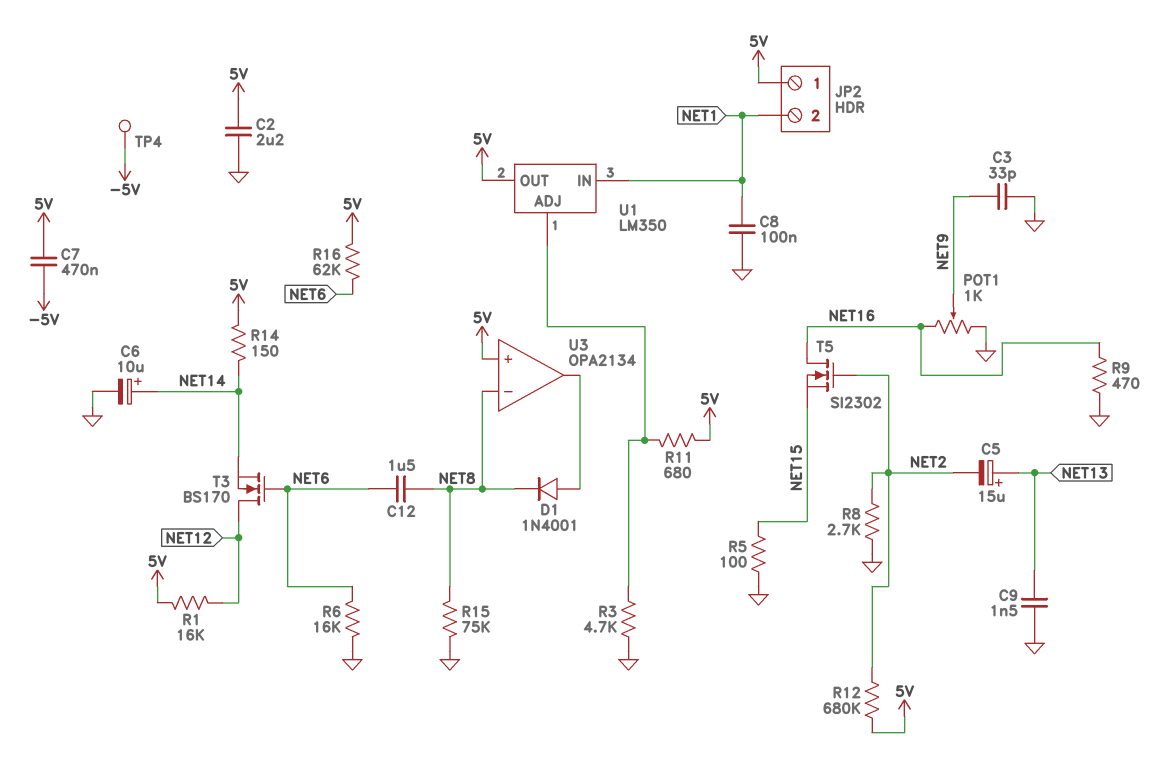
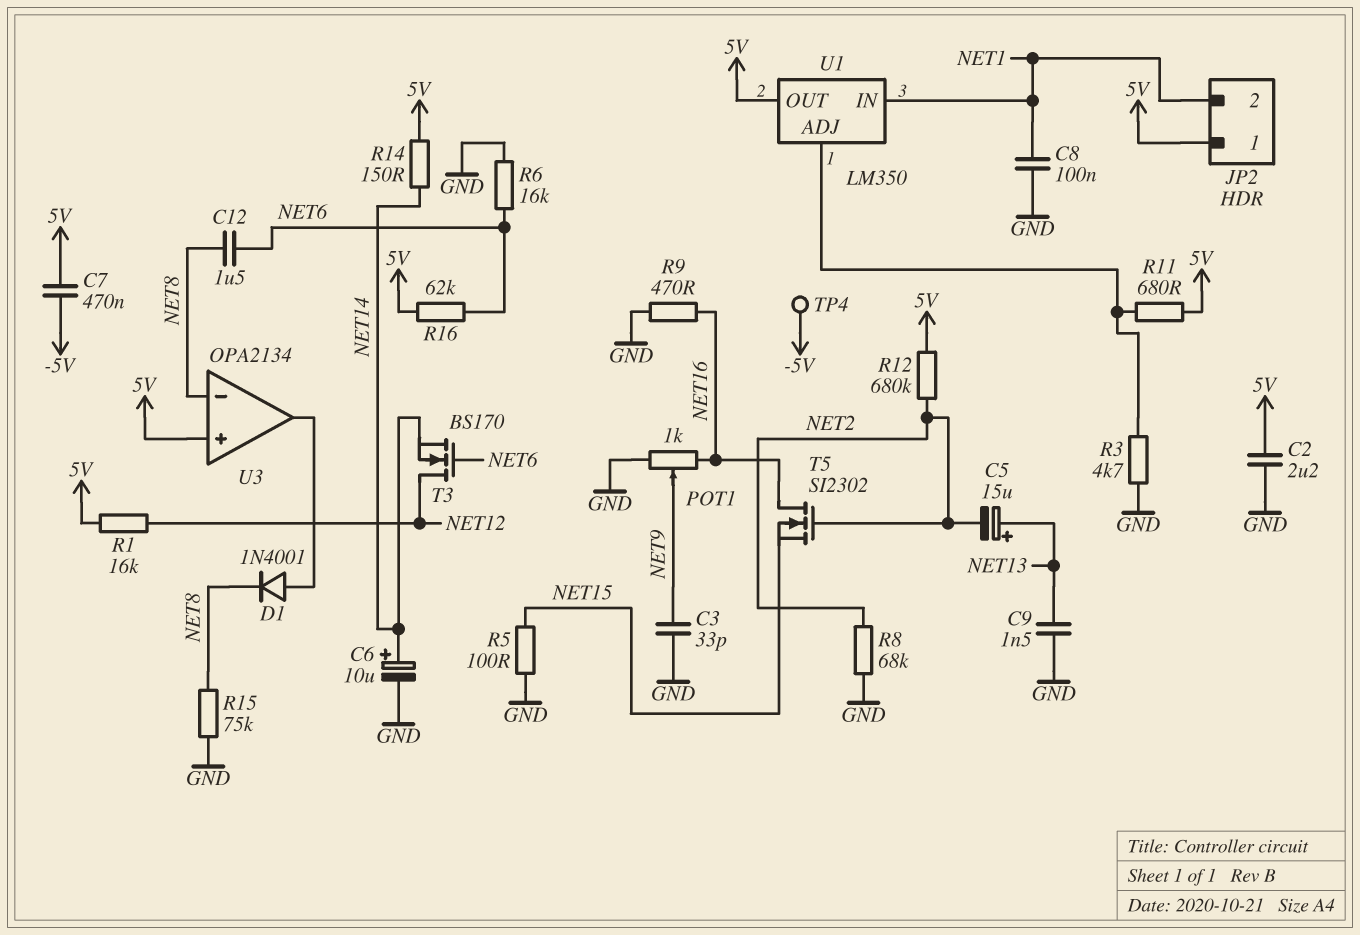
R8: 2.7k (GND, NET2) -> 68k (GND, NET2)

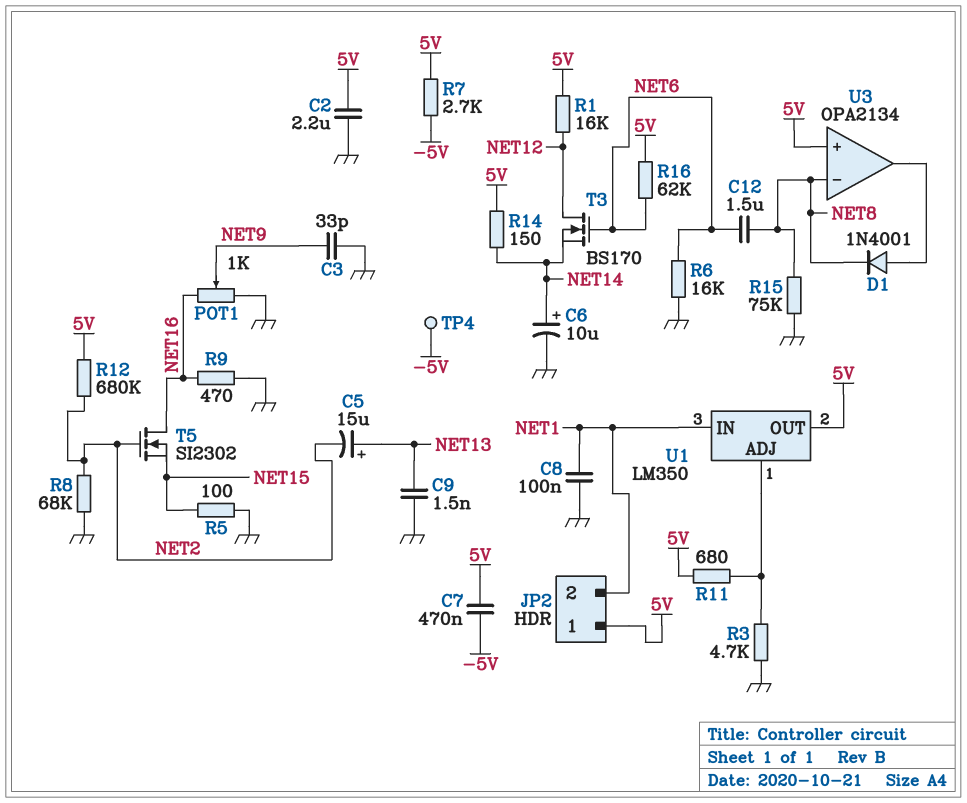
R7: none -> 2.7k (-5V, 5V)

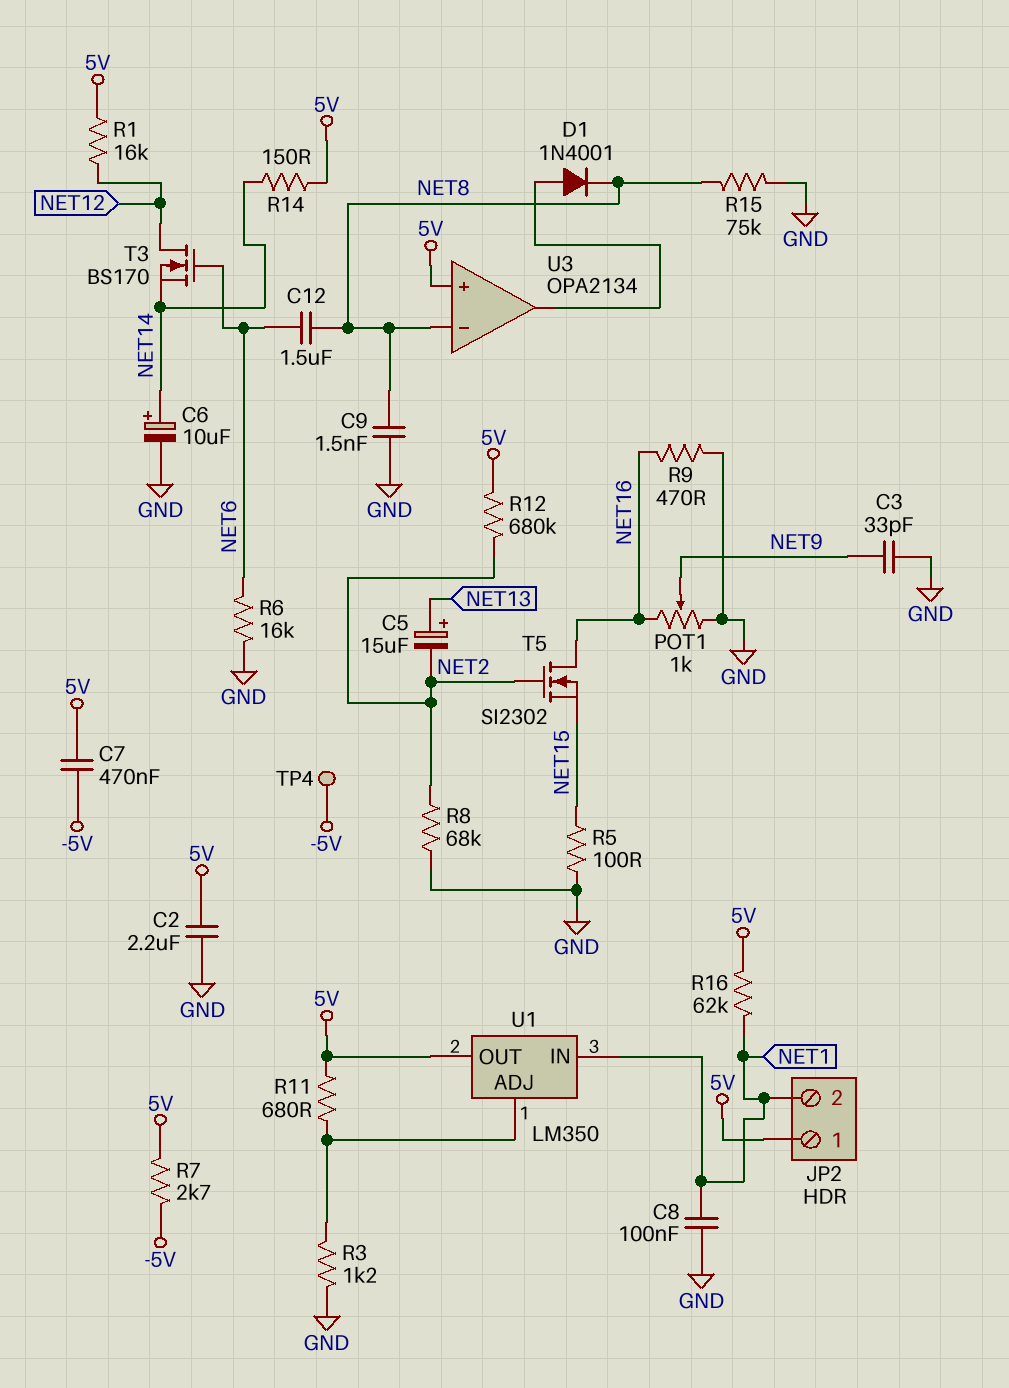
C9: 1.5nF (GND, NET13) -> 1.5nF (GND, NET8)
R3: 4.7k (GND, U1/ADJ) -> 1.2k (GND, U1/ADJ)
R16: 62k (5V, NET6) -> 62k (5V, NET1)

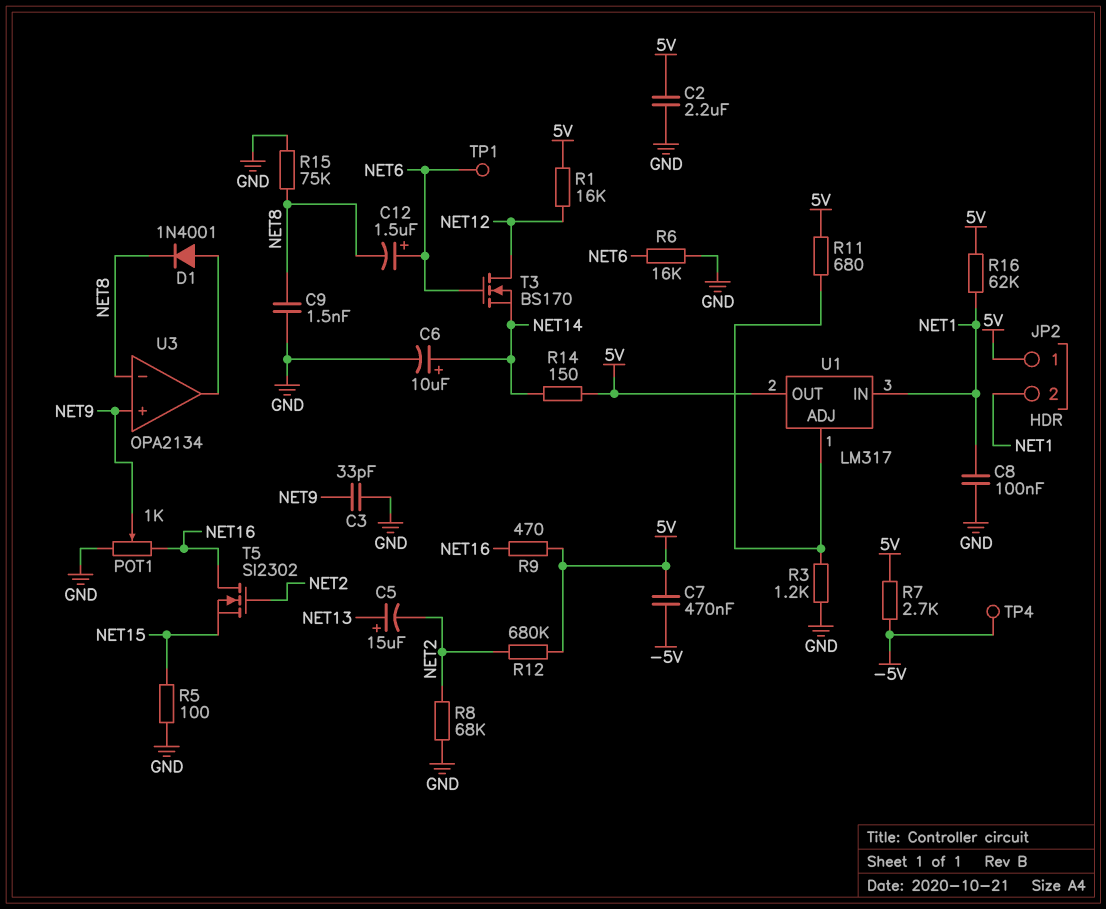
C12: 1.5uF (NET6, NET8) -> 1.5uF (plus NET6, minus NET8)
R9: 470 (GND, NET16) -> 470 (5V, NET16)
TP1: none -> test point (NET6)
U1: LM350 -> LM317
U3 pin in+: 5V -> NET9

